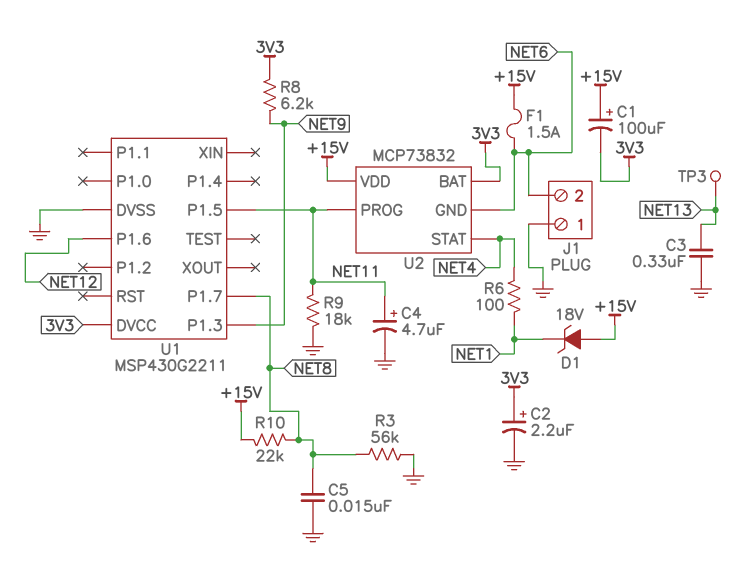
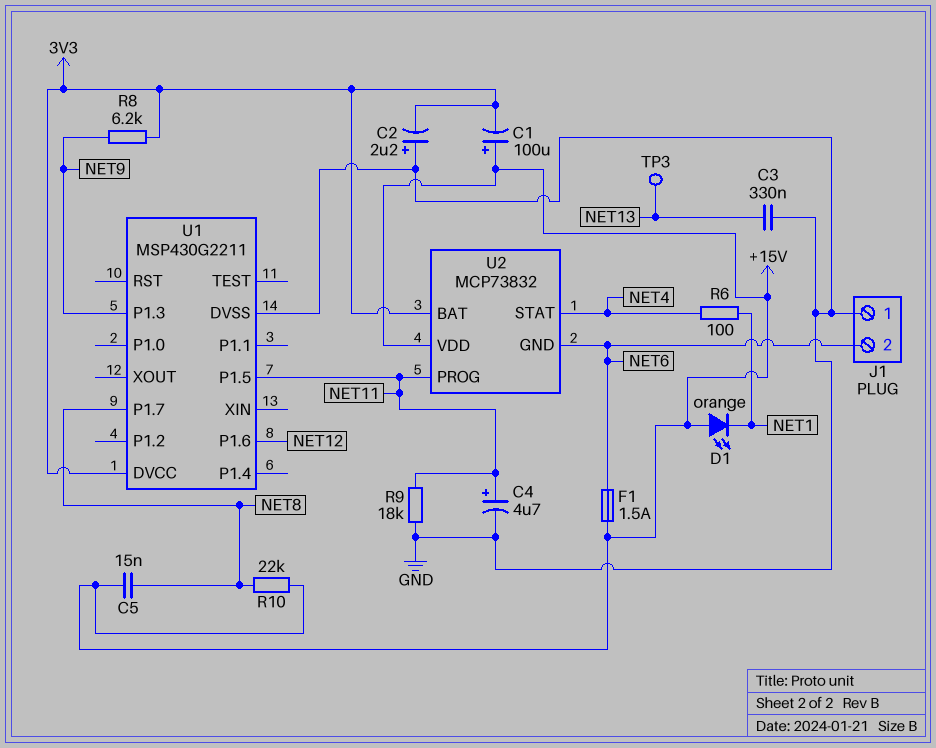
C2: 2.2uF (plus 3V3, minus GND) -> 2.2uF (plus GND, minus 3V3)
C5: 15nF (GND, NET8) -> 15nF (+15V, NET8)
D1: zener 18V (A +15V, K NET1) -> LED orange (A +15V, K NET1)
R3: 56k (GND, NET8) -> none

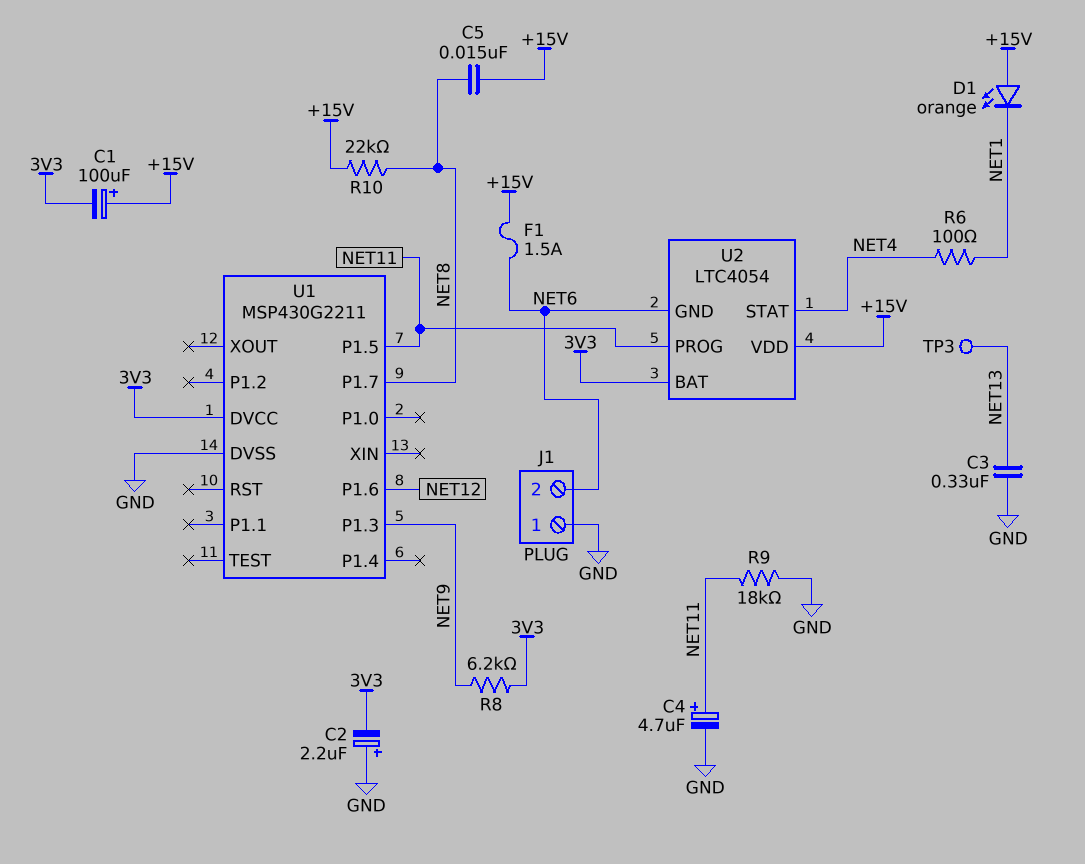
U2: MCP73832 -> LTC4054

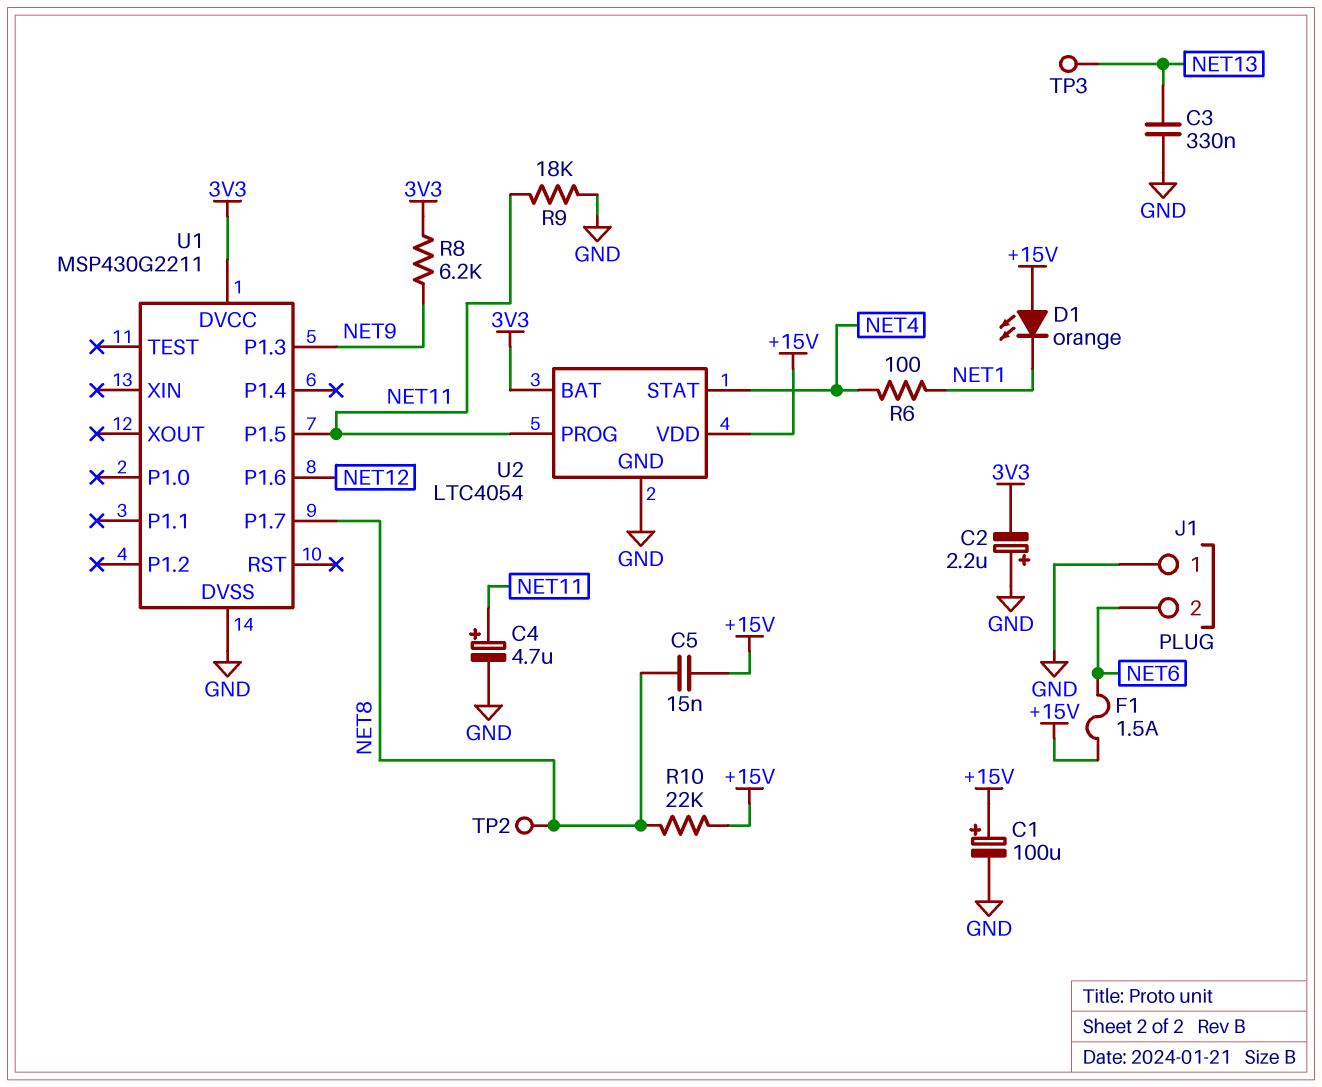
C1: 100uF (plus +15V, minus 3V3) -> 100uF (plus +15V, minus GND)
TP2: none -> test point (NET8)
U2 pin GND: NET6 -> GND

